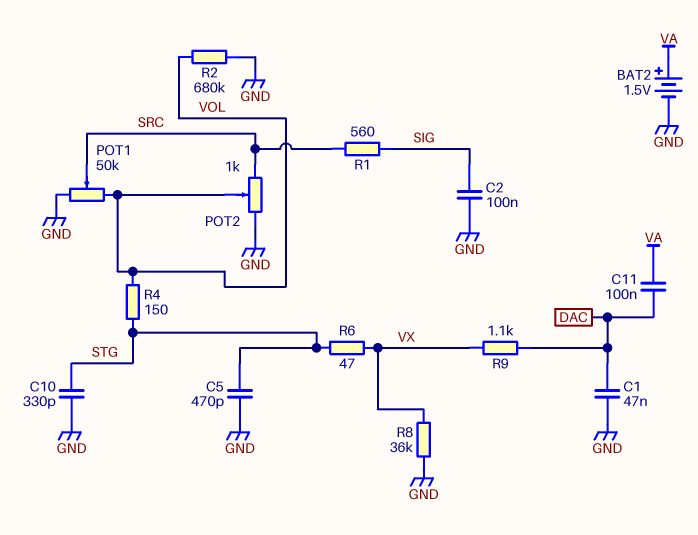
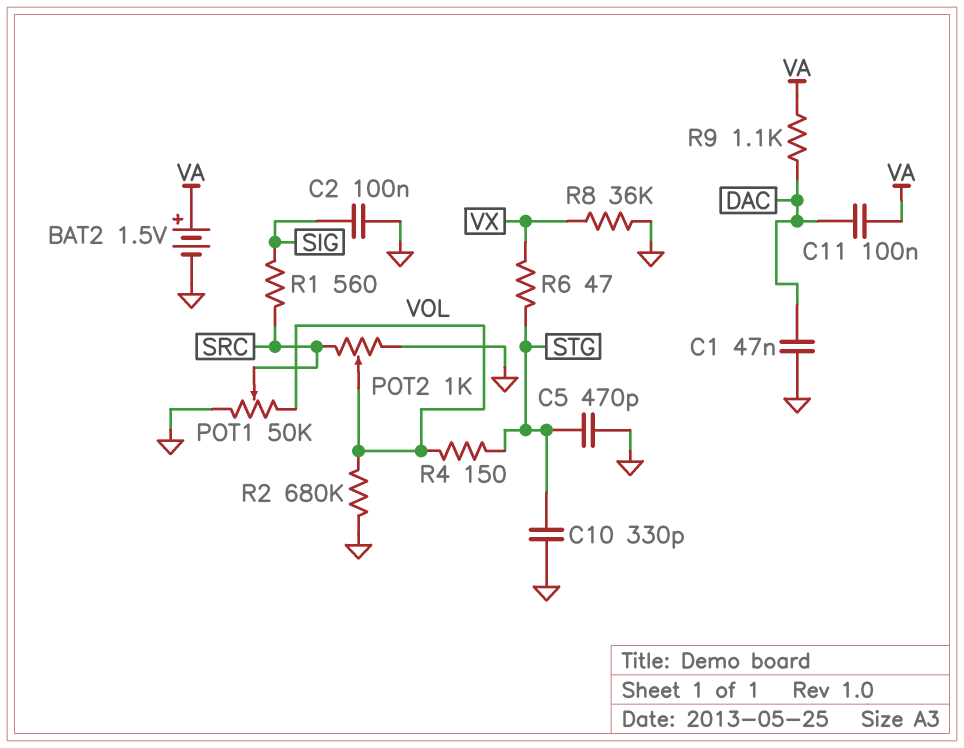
R9: 1.1k (DAC, VX) -> 1.1k (DAC, VA)

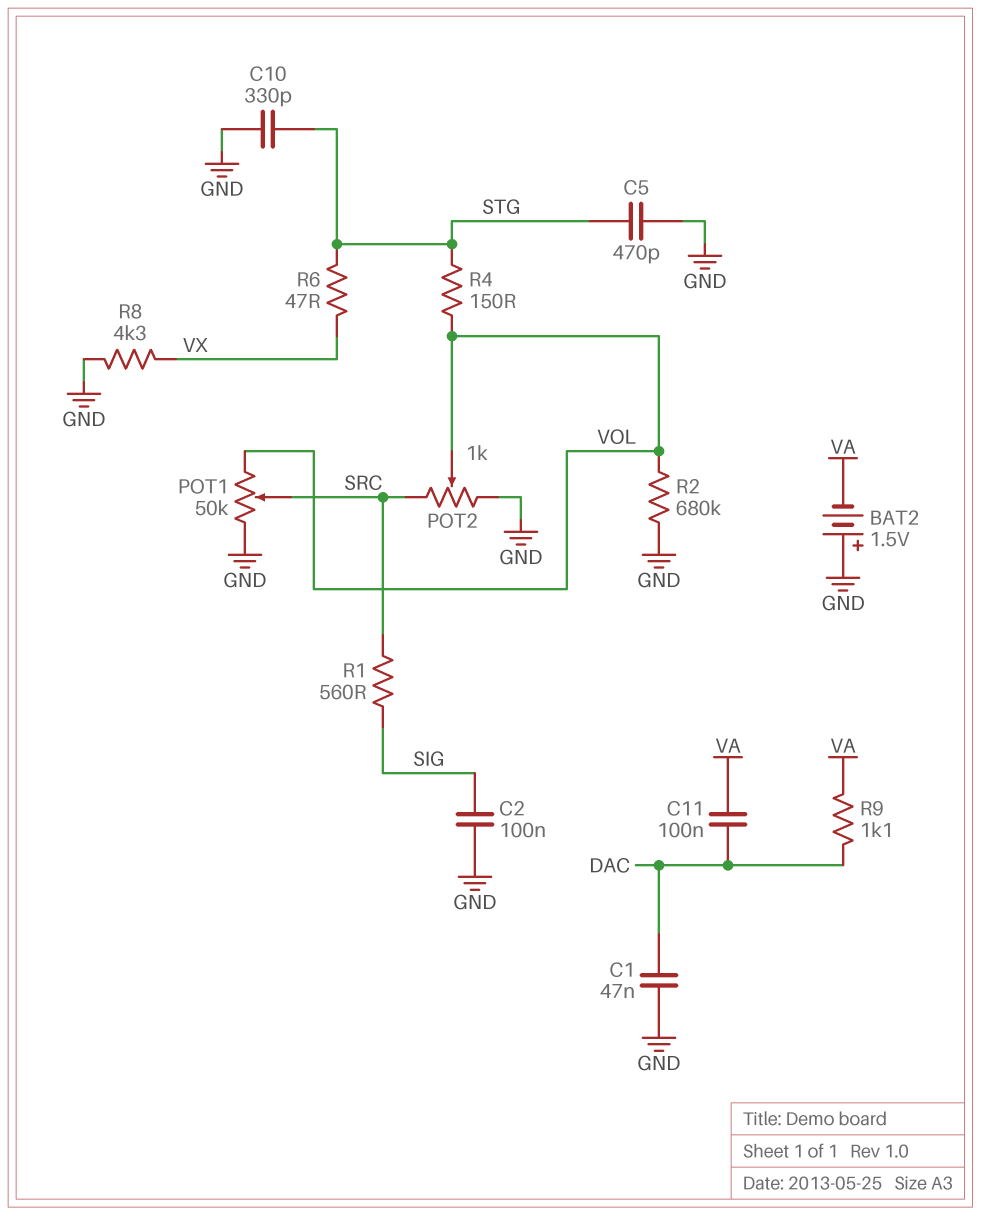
BAT2: 1.5V (plus VA, minus GND) -> 1.5V (plus GND, minus VA)
R8: 36k (GND, VX) -> 4.3k (GND, VX)

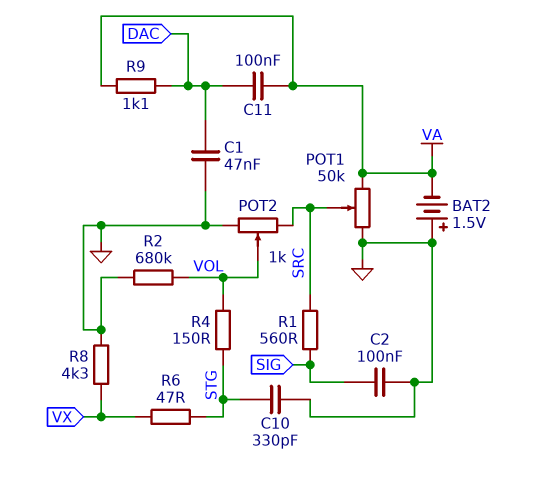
C5: 470pF (GND, STG) -> none
POT1: 50k (GND, VOL, wiper SRC) -> 50k (GND, VA, wiper SRC)

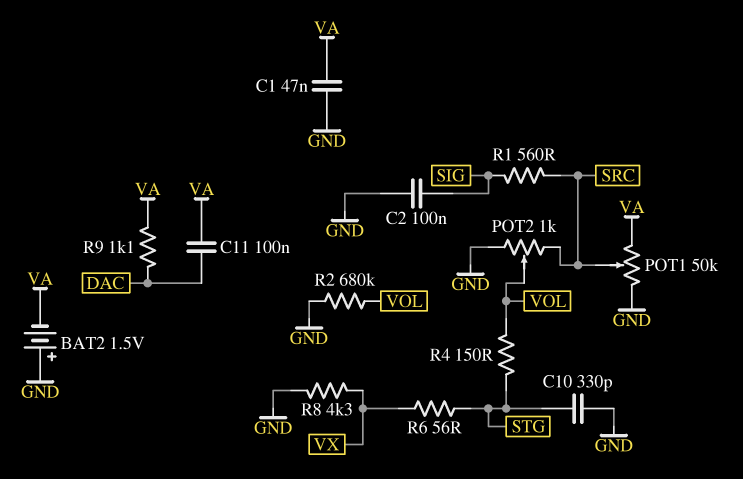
C1: 47nF (DAC, GND) -> 47nF (GND, VA)
R6: 47 (STG, VX) -> 56 (STG, VX)

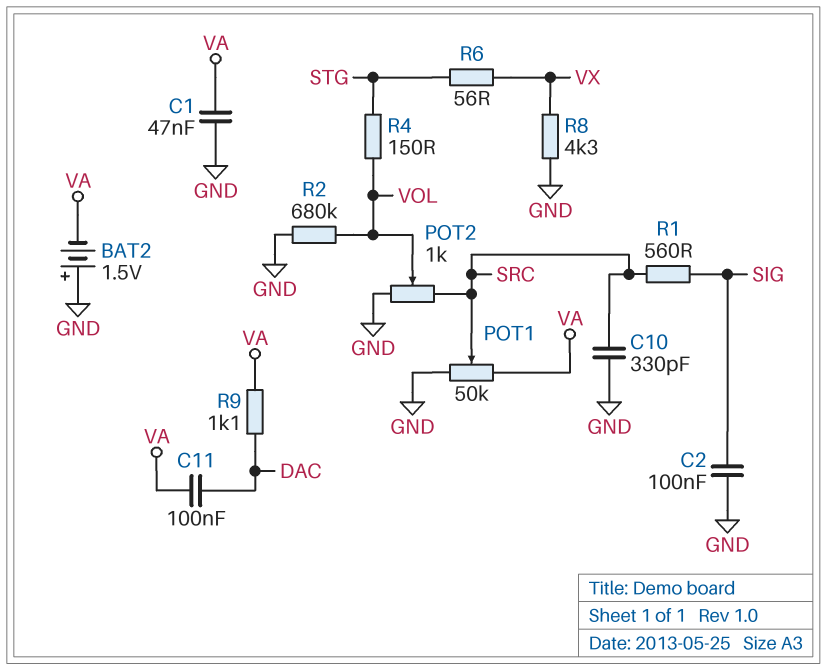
C10: 330pF (GND, STG) -> 330pF (GND, SRC)

